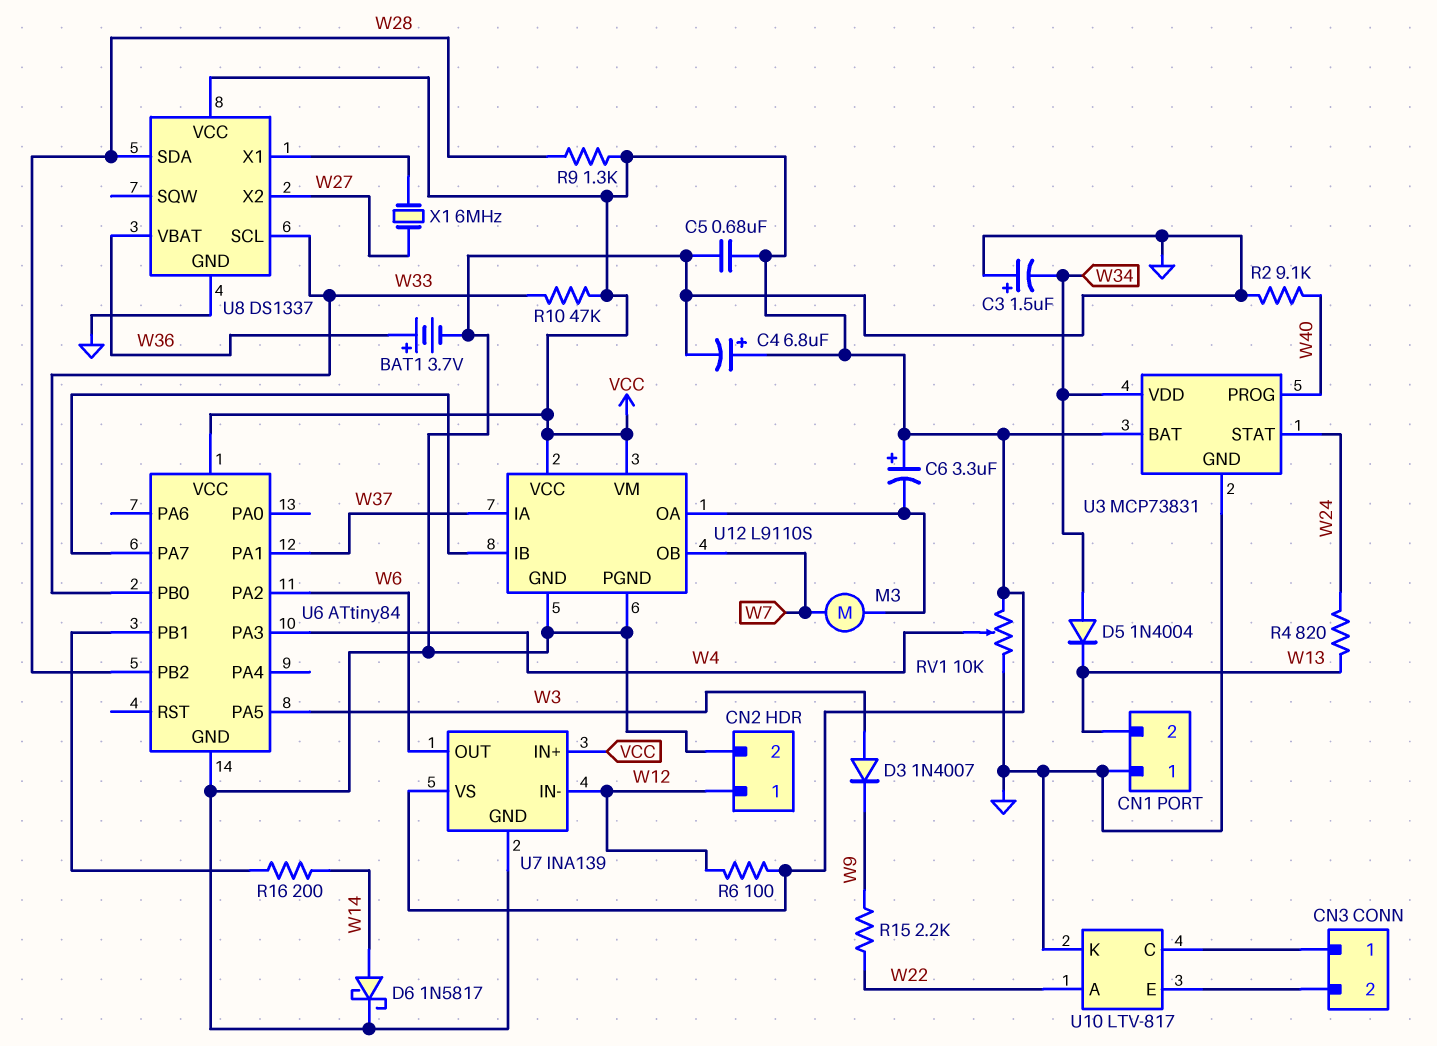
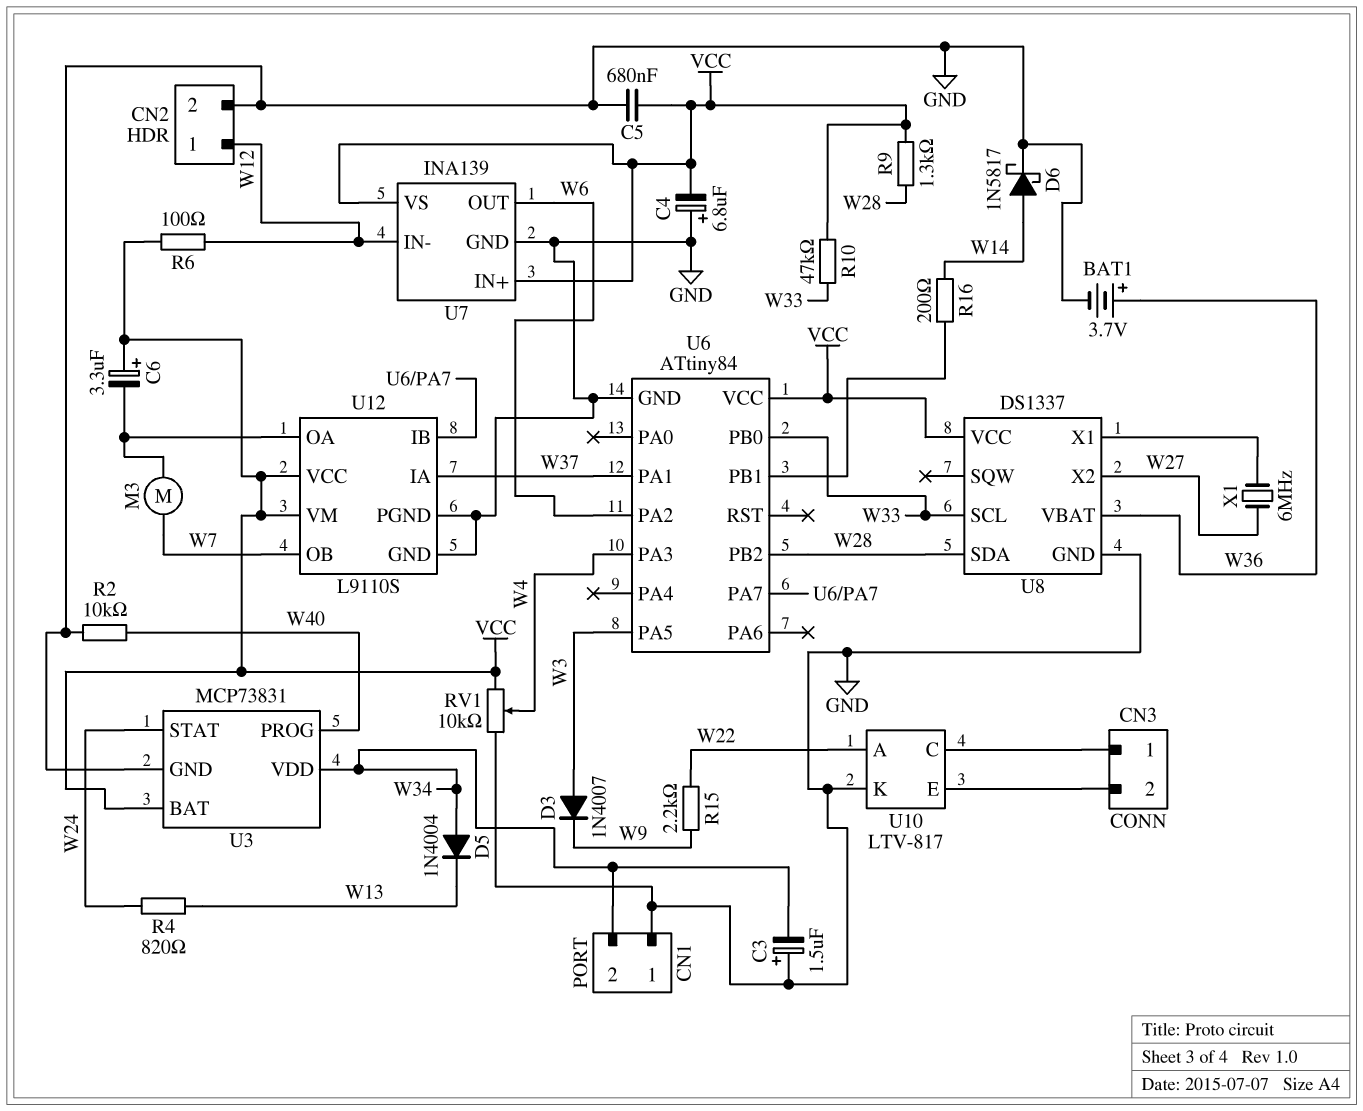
C4: 6.8uF (plus VCC, minus GND) -> 6.8uF (plus GND, minus VCC)
CN1 pin 2: W13 -> W34
R2: 9.1k (GND, W40) -> 10k (GND, W40)

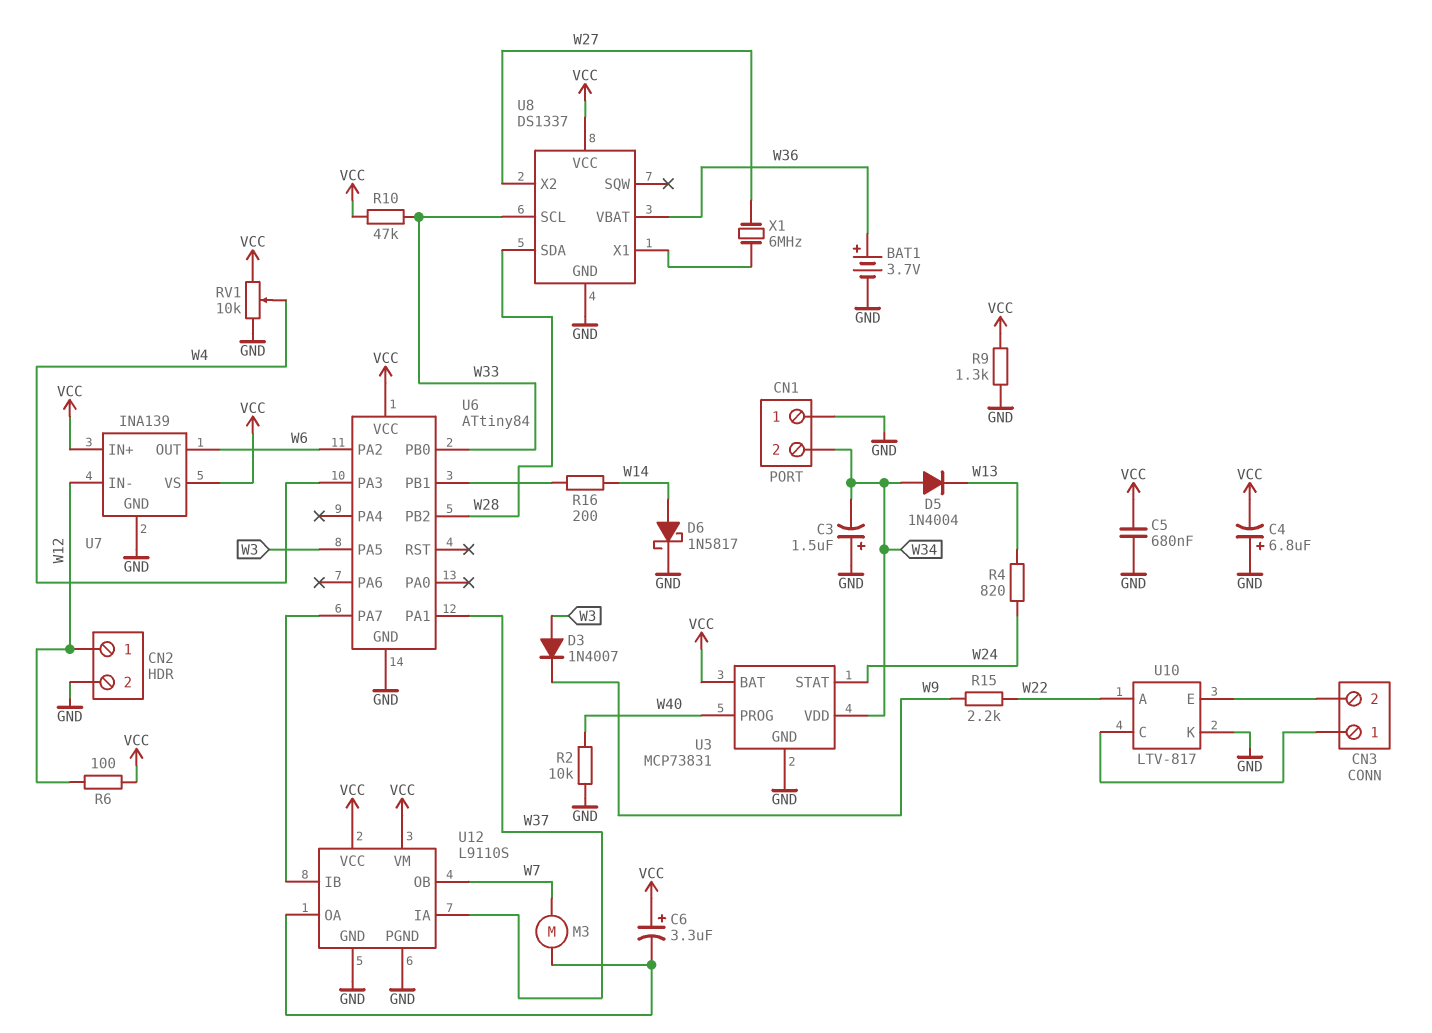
R9: 1.3k (VCC, W28) -> 1.3k (GND, VCC)

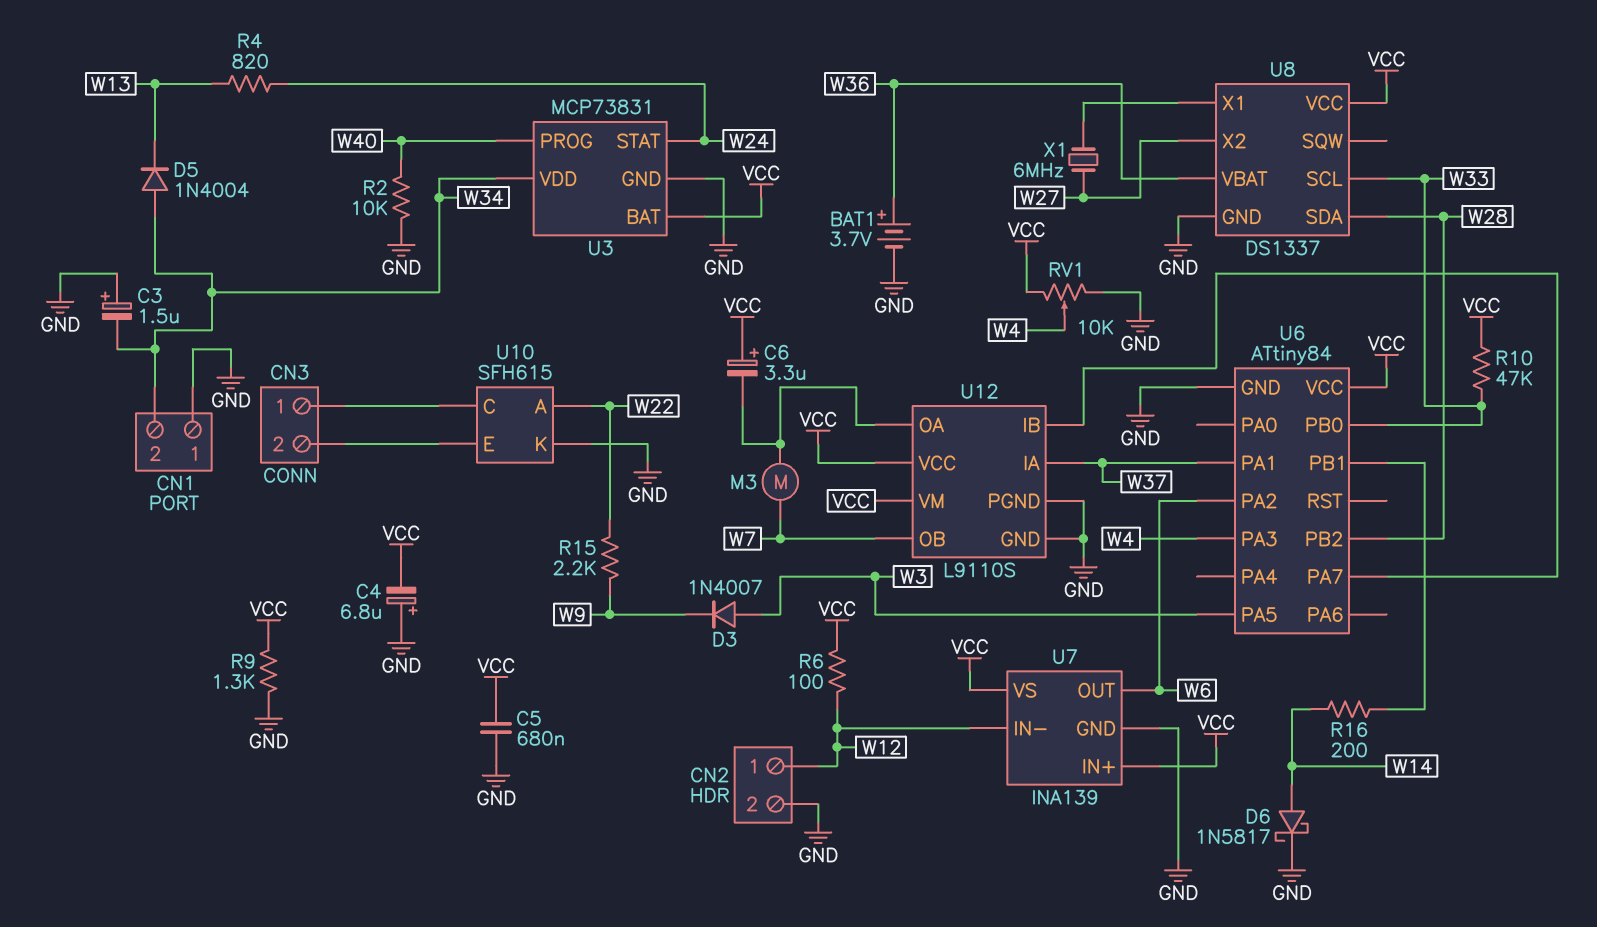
U10: LTV-817 -> SFH615

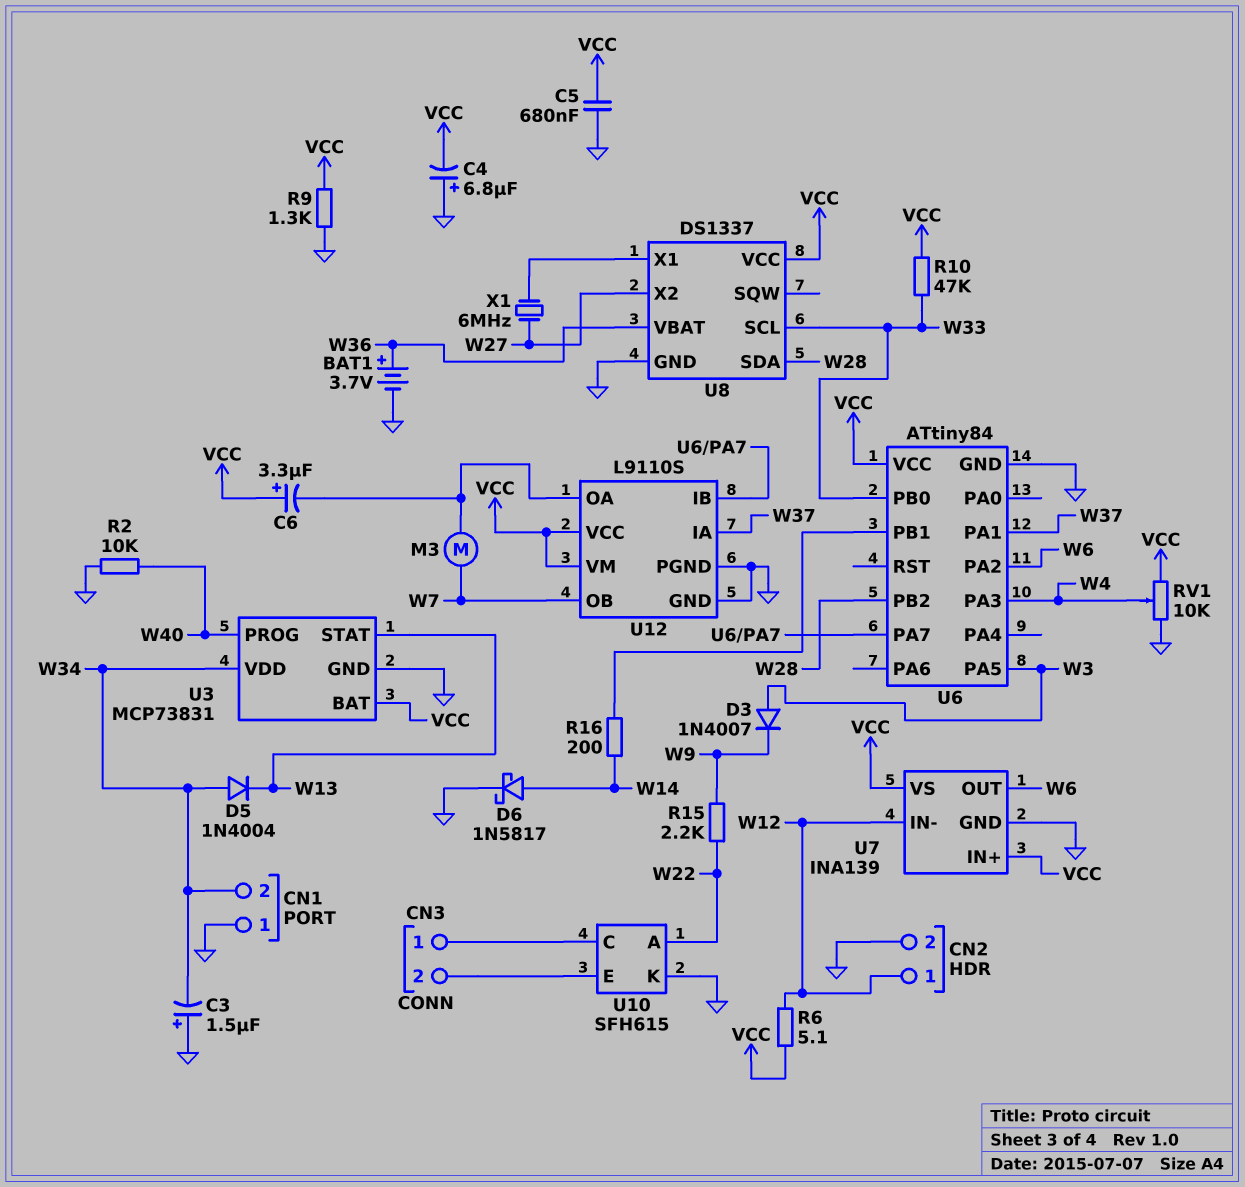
R4: 820 (W13, W24) -> none
R6: 100 (VCC, W12) -> 5.1 (VCC, W12)
U3 pin STAT: W24 -> W13

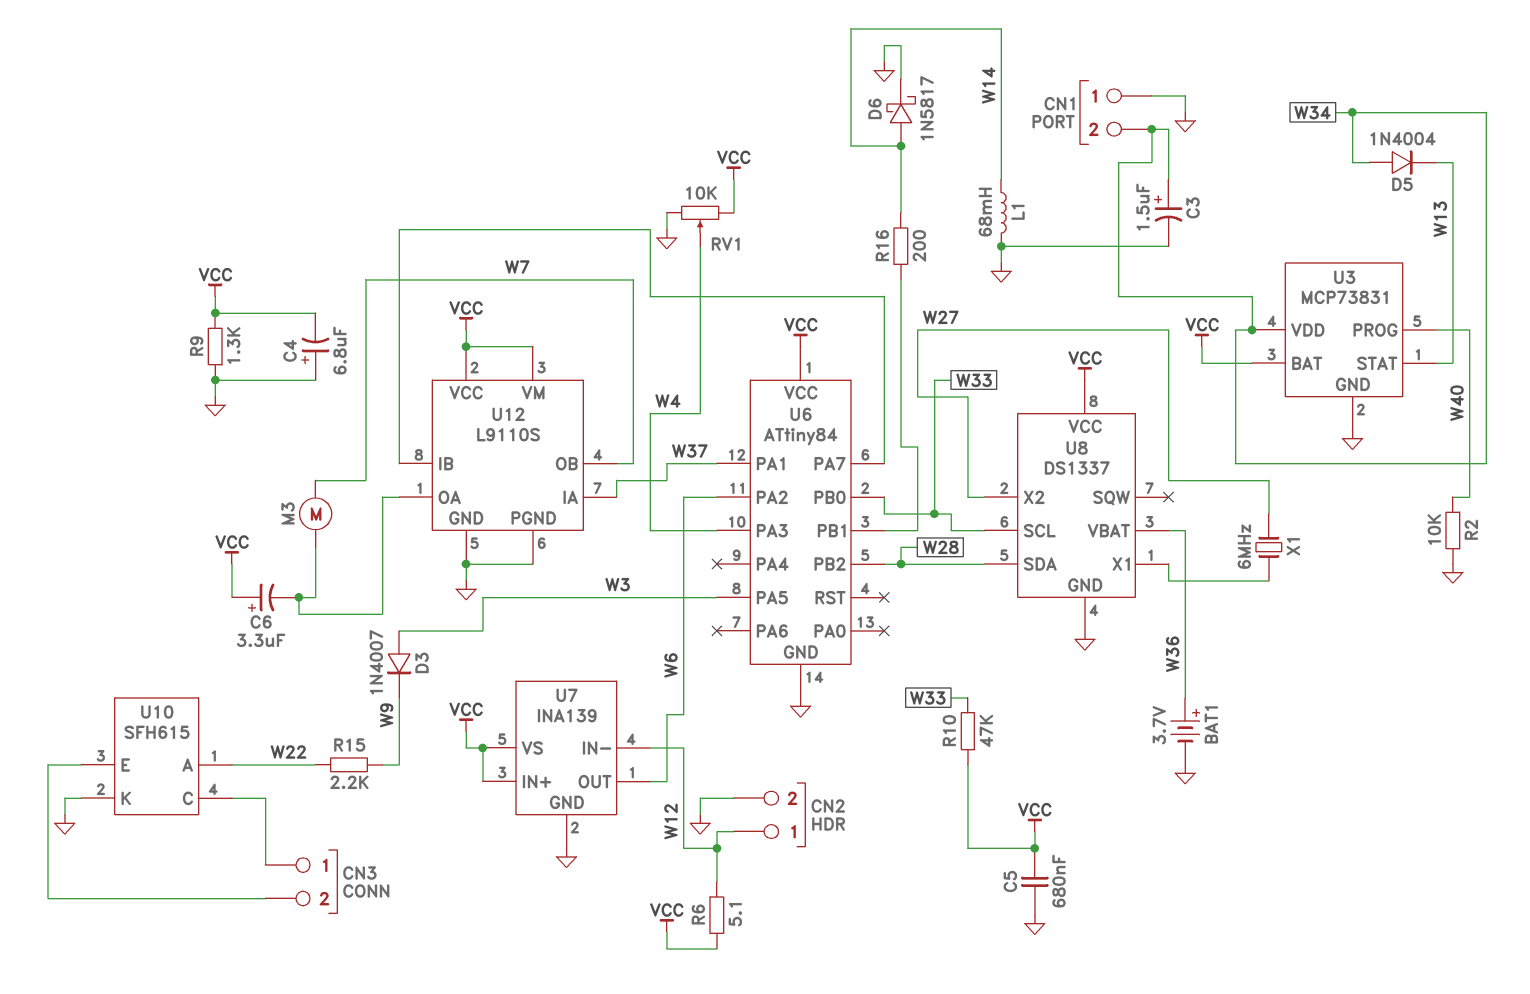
C3: 1.5uF (plus GND, minus W34) -> 1.5uF (plus W34, minus GND)
L1: none -> 68mH (GND, W14)

